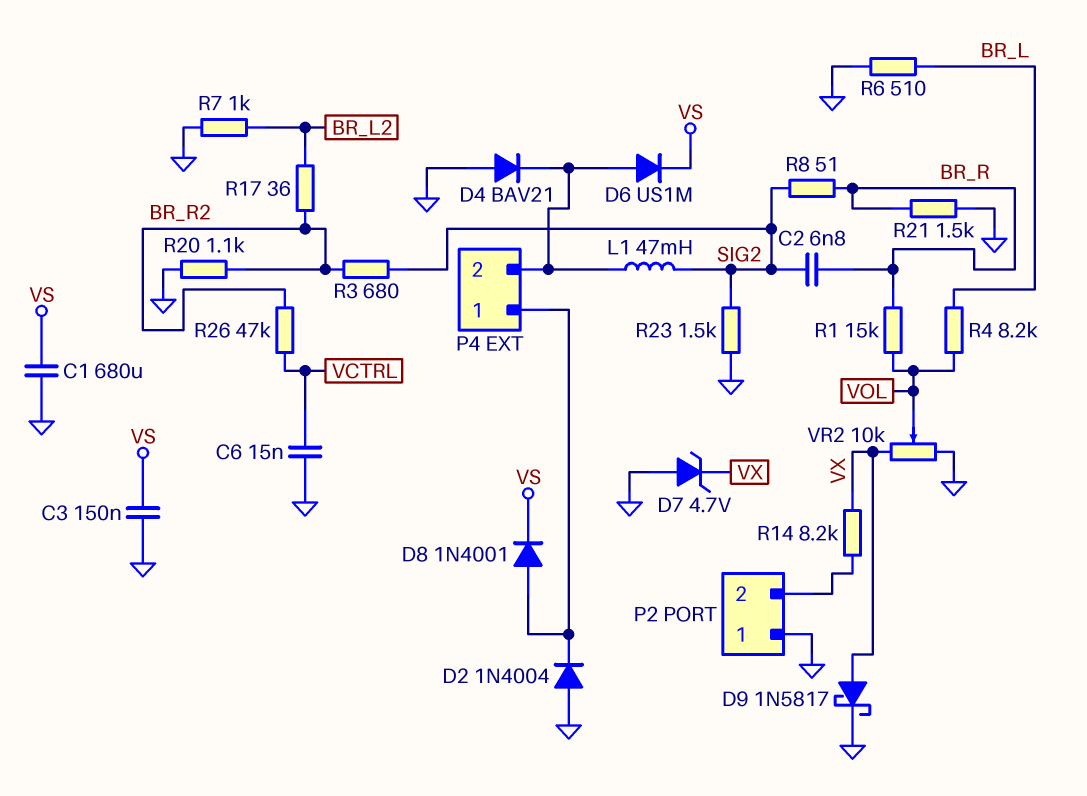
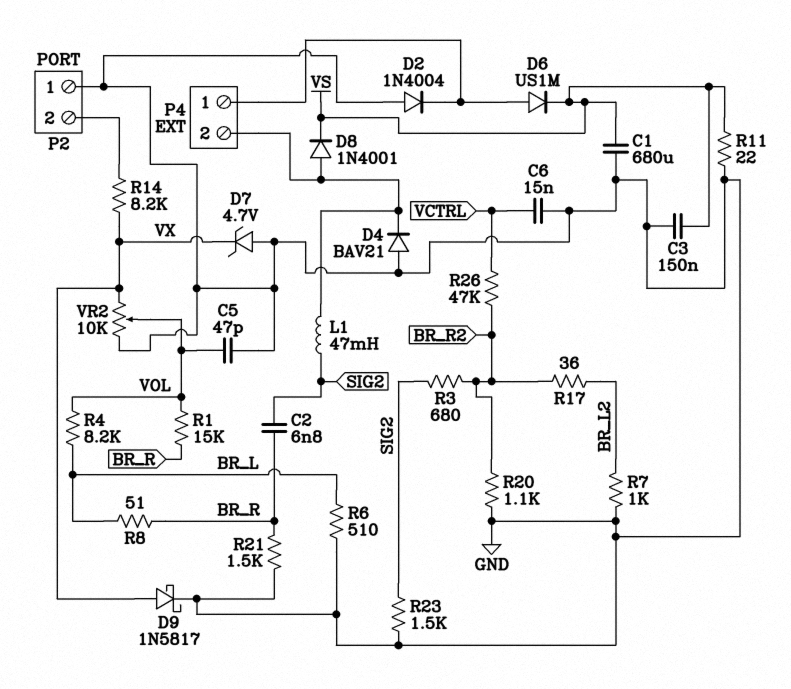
C5: none -> 47pF (GND, VOL)
D6: diode US1M (A P4/2, K VS) -> diode US1M (A P4/1, K VS)
D8: diode 1N4001 (A P4/1, K VS) -> diode 1N4001 (A P4/2, K VS)
R8: 51 (BR_R, SIG2) -> 51 (BR_L, BR_R)
R11: none -> 22 (GND, VS)

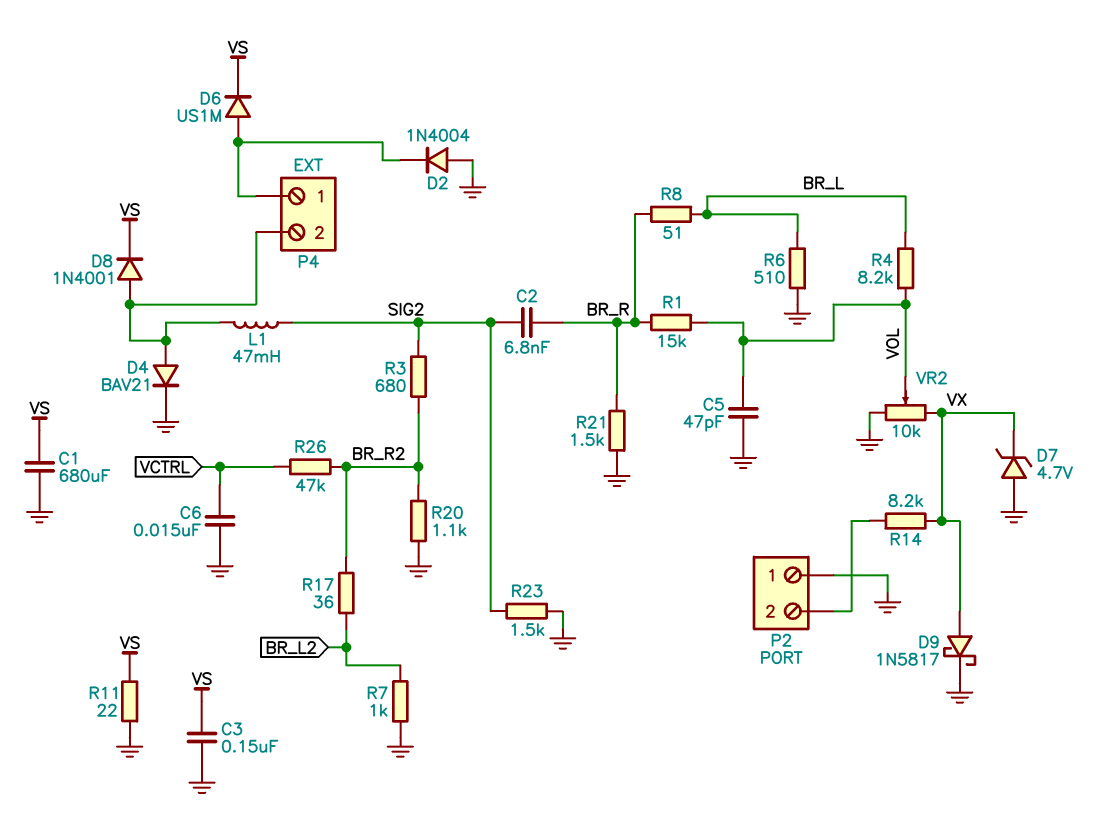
D4: diode BAV21 (A GND, K P4/2) -> diode BAV21 (A P4/2, K GND)

